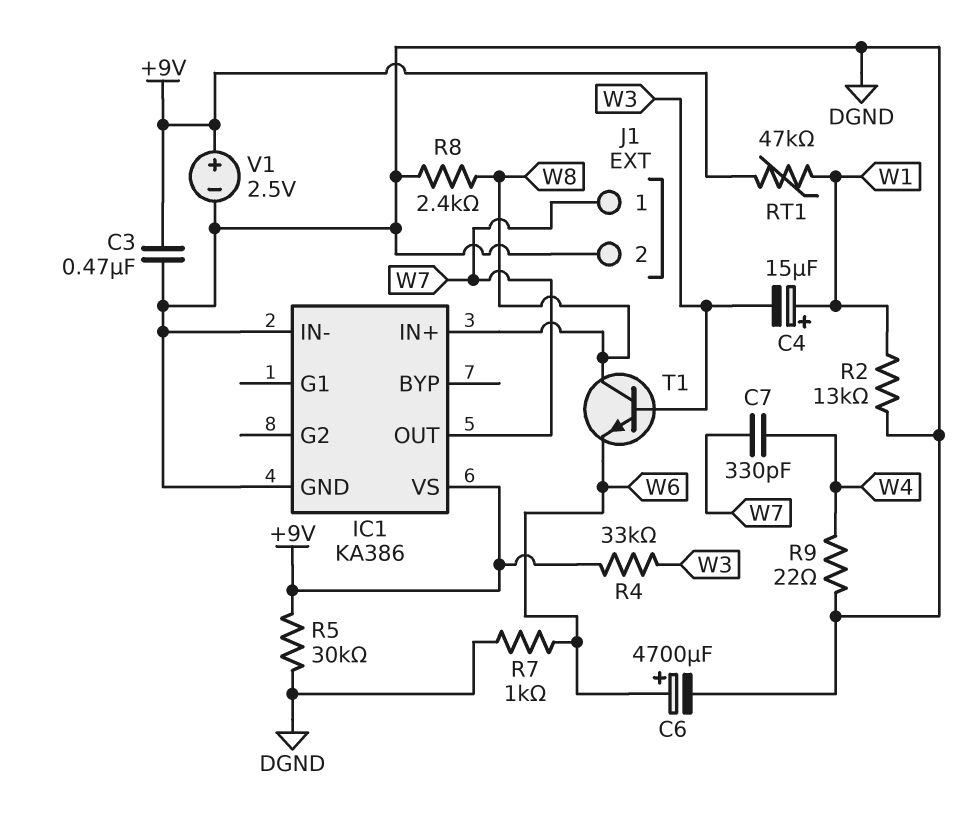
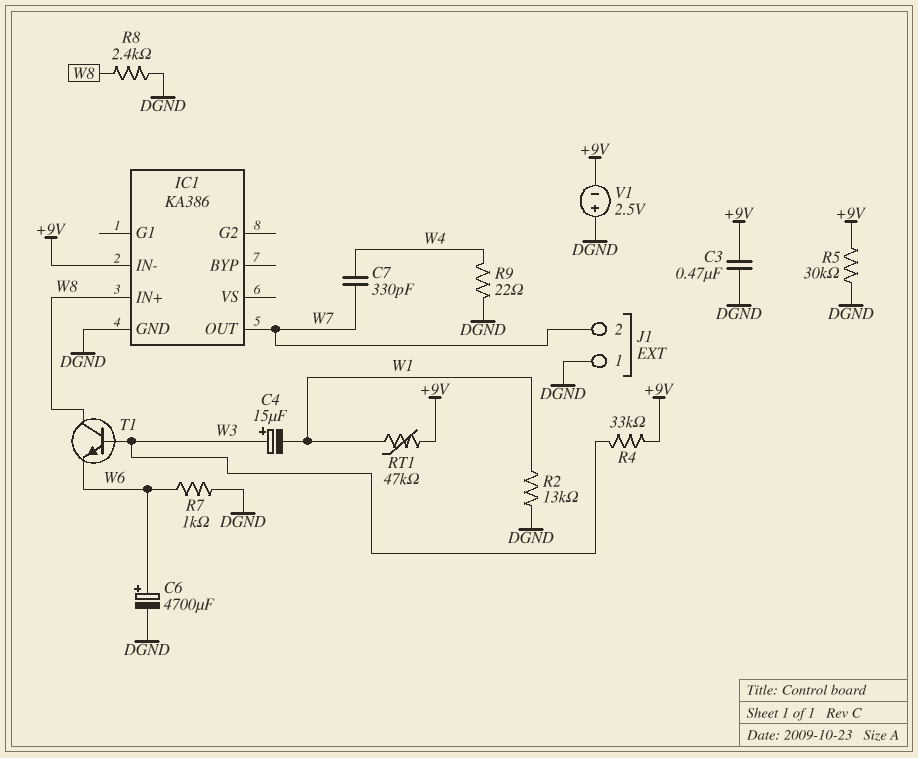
C4: 15uF (plus W1, minus W3) -> 15uF (plus W3, minus W1)
IC1 pin IN-: DGND -> +9V
IC1 pin VS: +9V -> none
J1 pin 1: W7 -> DGND
J1 pin 2: DGND -> W7
V1: 2.5V (plus +9V, minus DGND) -> 2.5V (plus DGND, minus +9V)

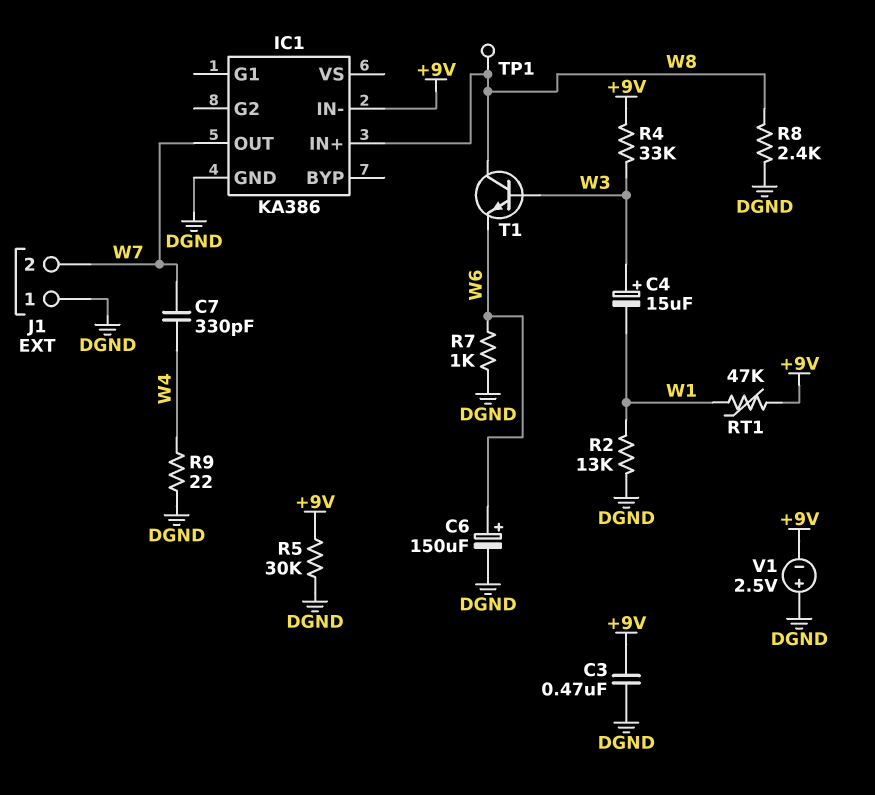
C6: 4700uF (plus W6, minus DGND) -> 150uF (plus W6, minus DGND)
TP1: none -> test point (W8)

